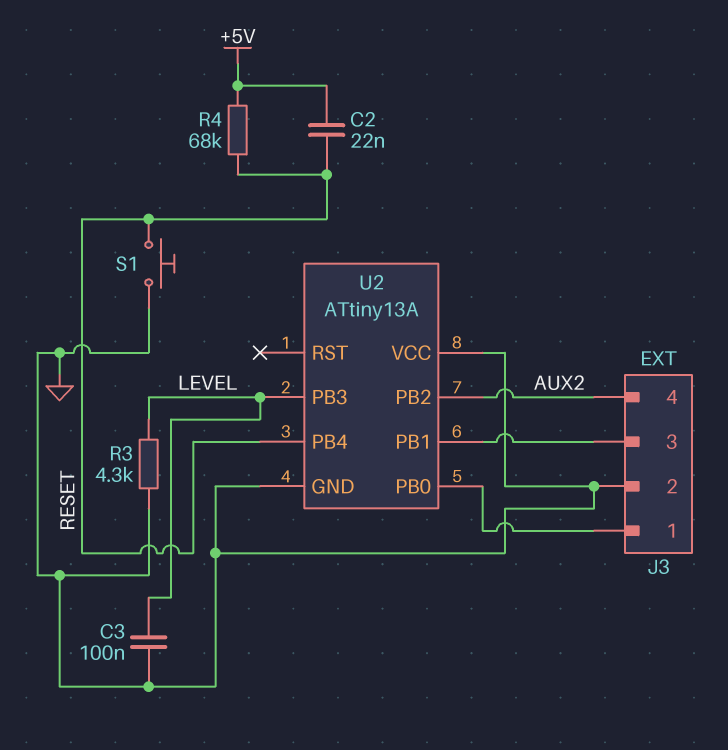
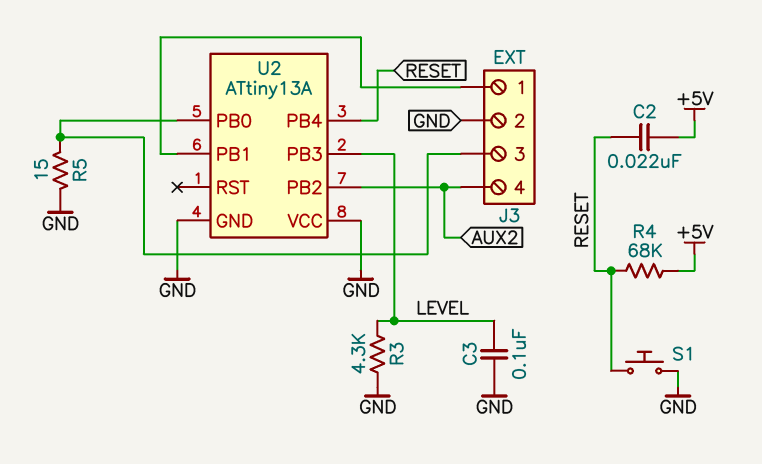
R5: none -> 15 (GND, J3/3)
U2 pin PB0: J3/1 -> J3/3
U2 pin PB1: J3/3 -> J3/1

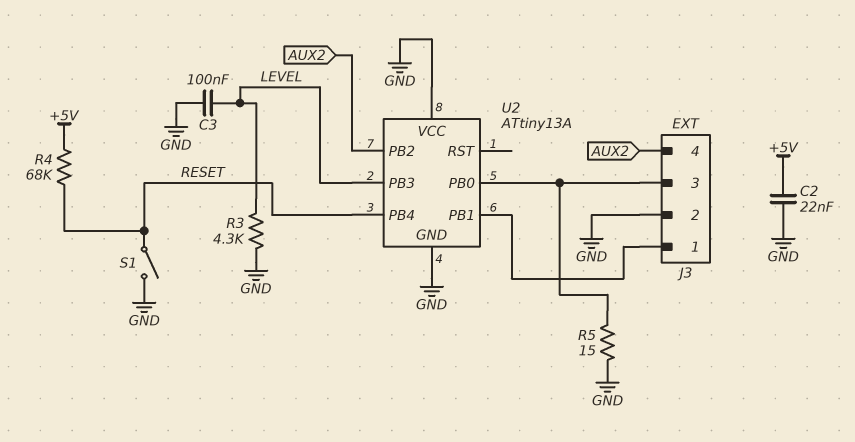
C2: 22nF (+5V, RESET) -> 22nF (+5V, GND)
S1: button (GND, RESET) -> switch (GND, RESET)

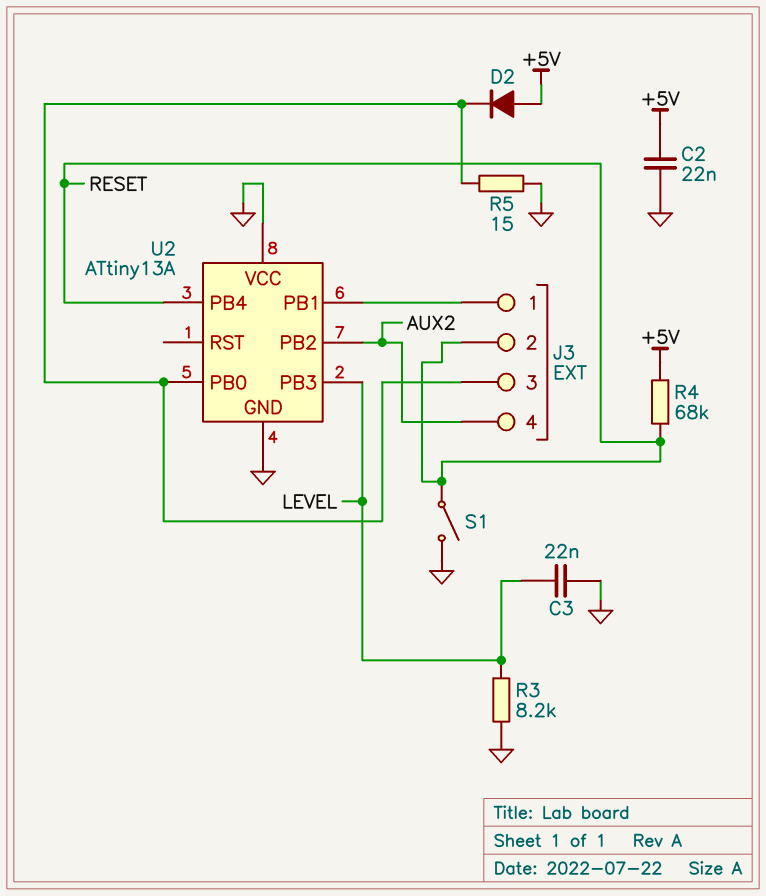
C3: 100nF (GND, LEVEL) -> 22nF (GND, LEVEL)
D2: none -> diode (A +5V, K J3/3)
J3 pin 2: GND -> RESET
R3: 4.3k (GND, LEVEL) -> 8.2k (GND, LEVEL)

